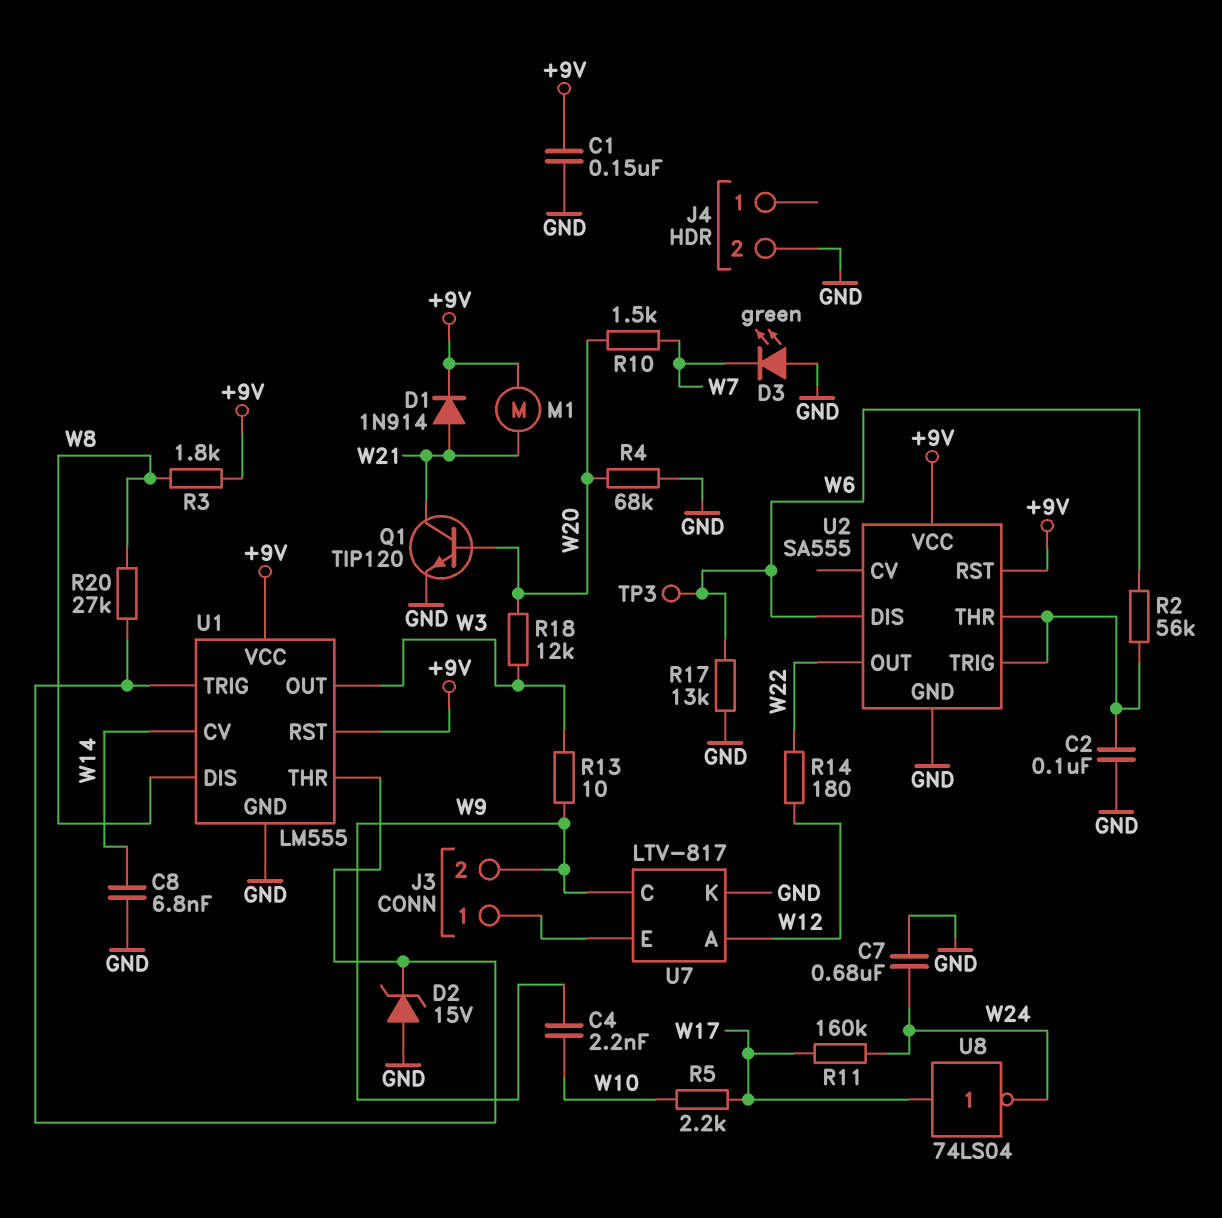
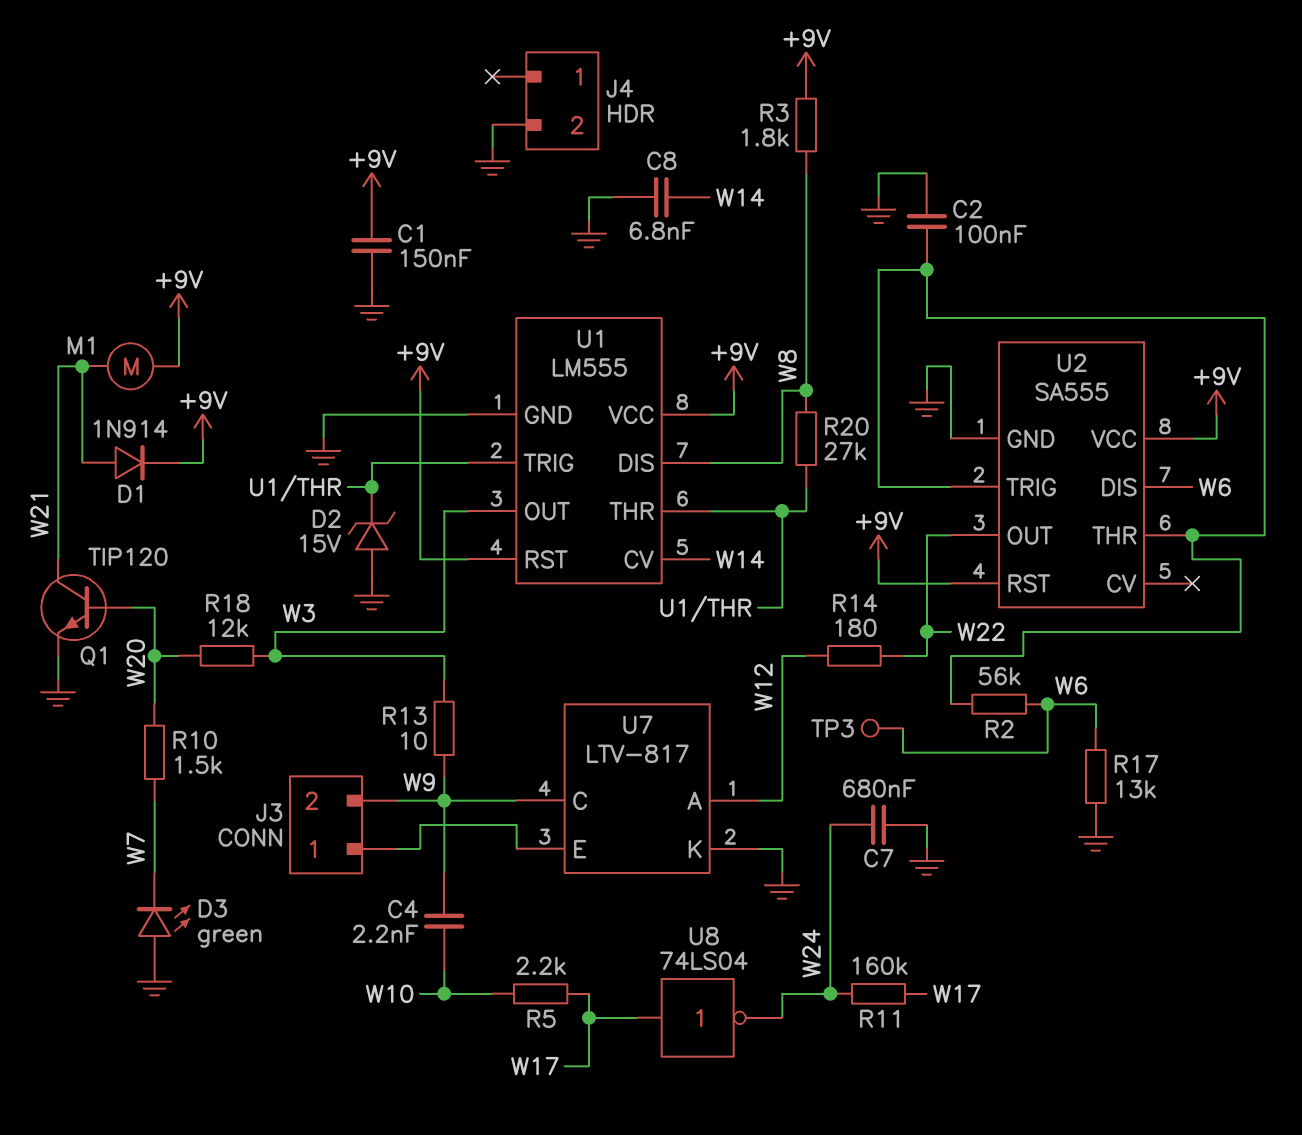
R4: 68k (GND, W20) -> none

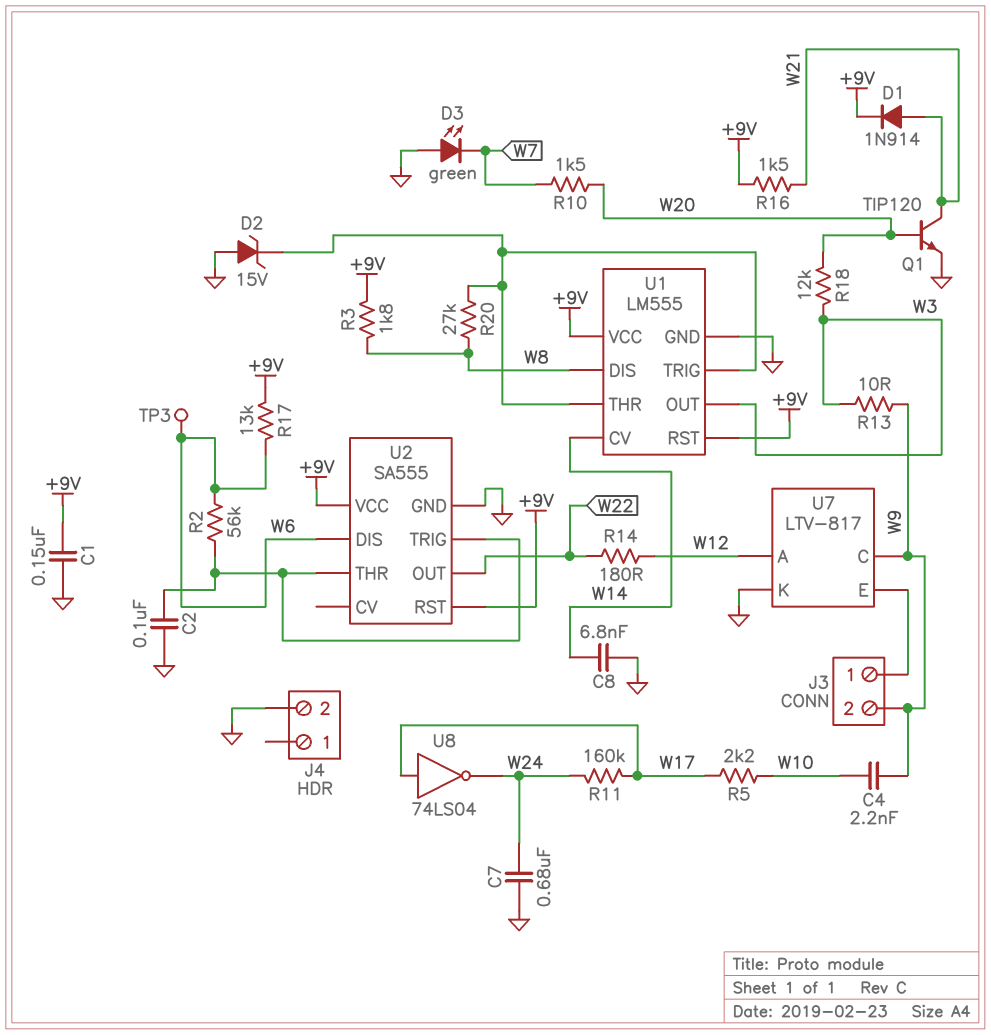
M1: motor (+9V, W21) -> none
R16: none -> 1.5k (+9V, W21)
R17: 13k (GND, W6) -> 13k (+9V, W6)

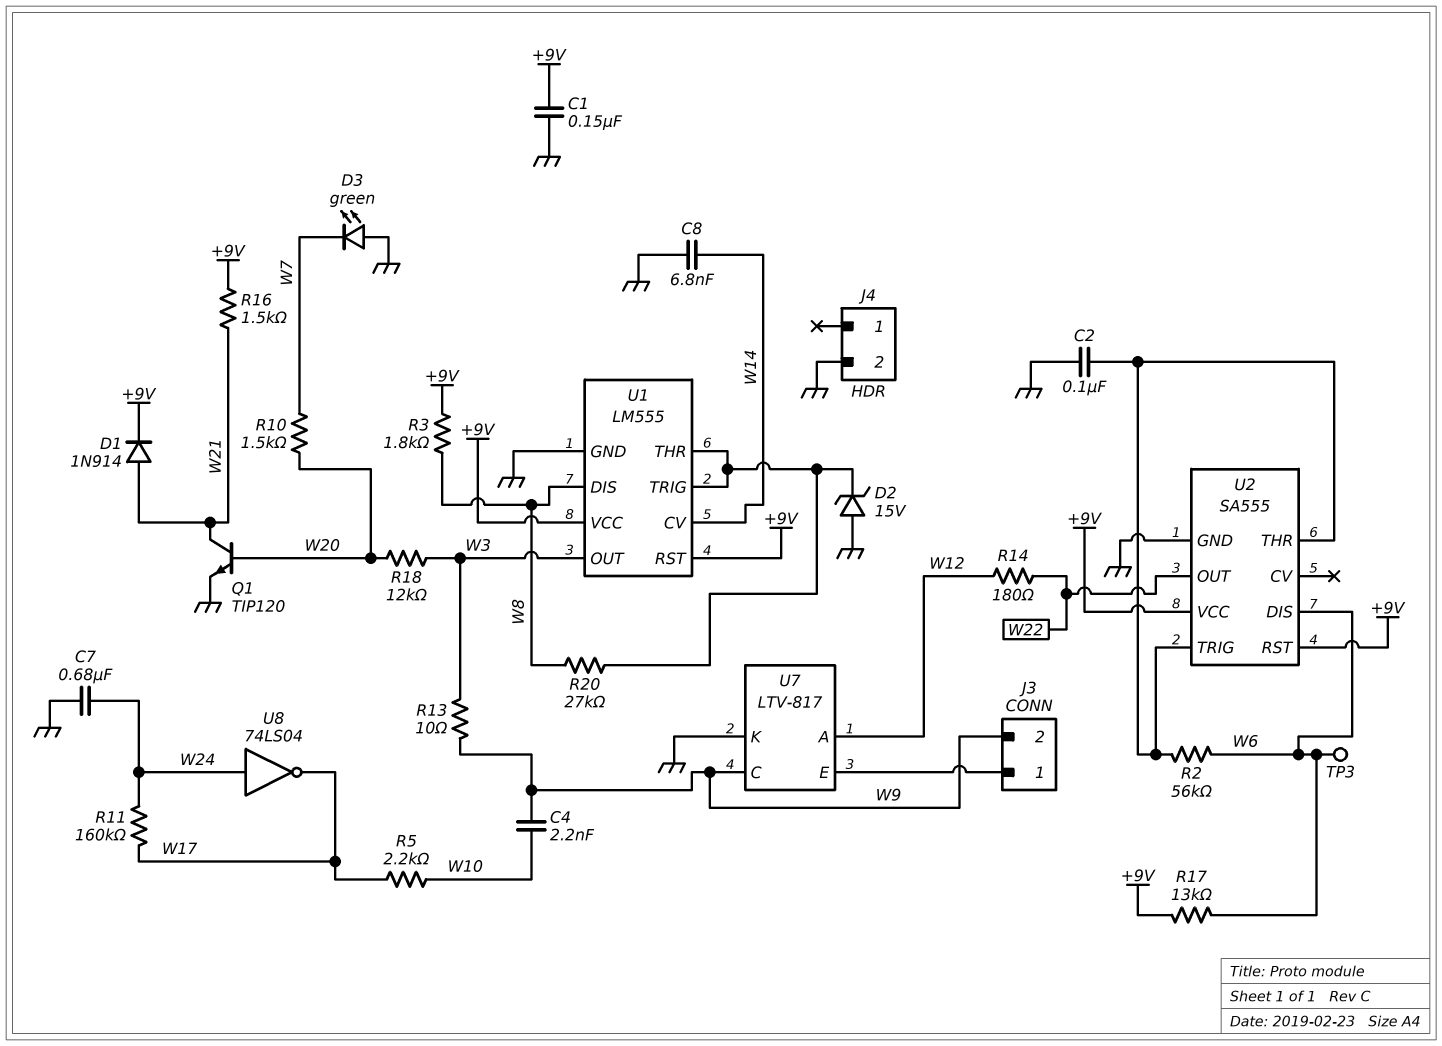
U8: NOT 74LS04 (in W17, out W24) -> NOT 74LS04 (in W24, out W17)

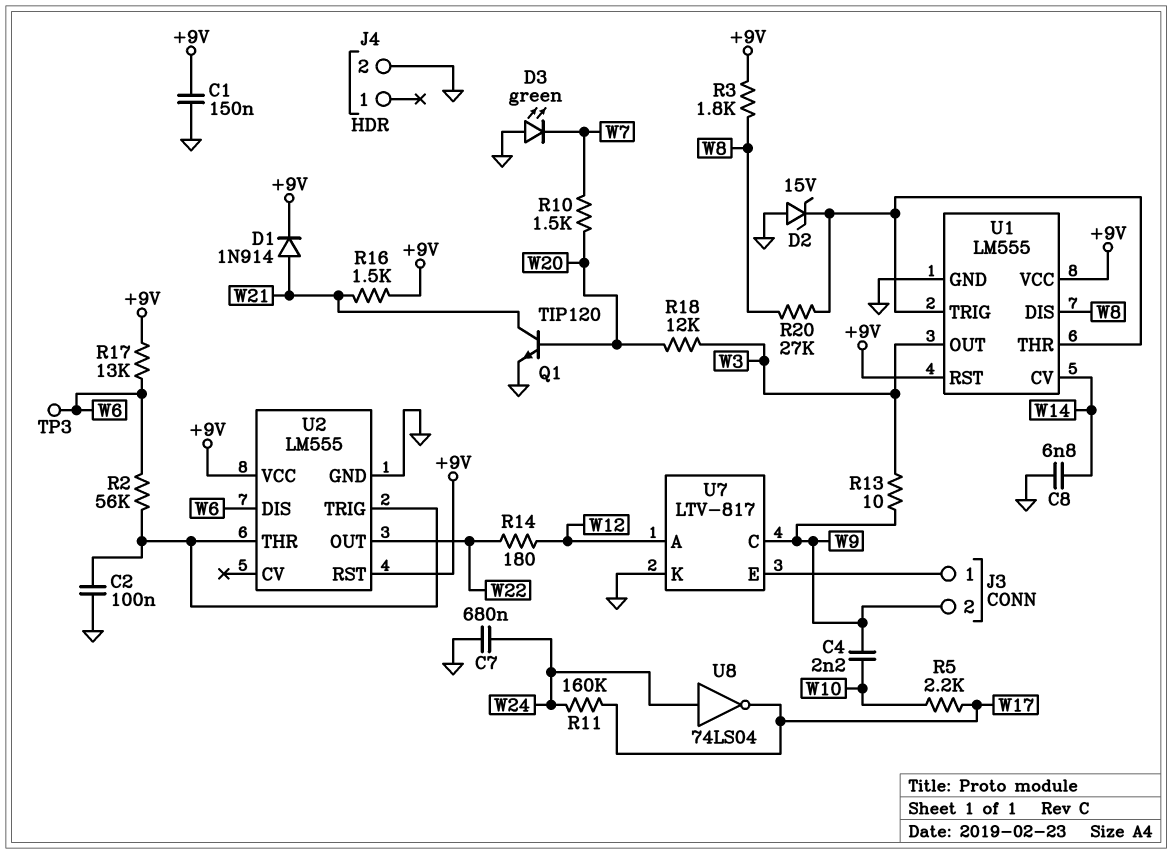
U2: SA555 -> LM555

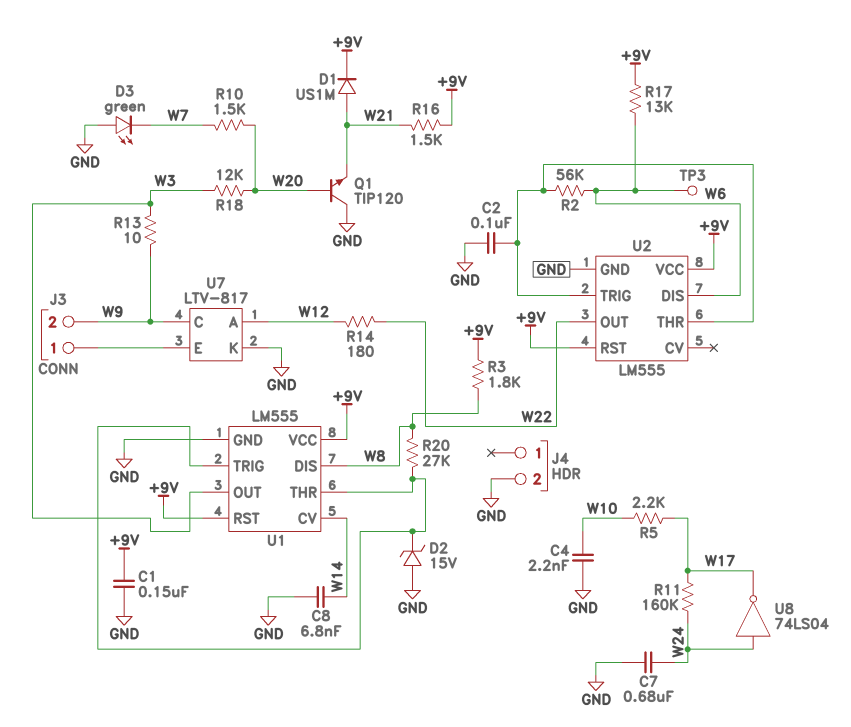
C4: 2.2nF (W9, W10) -> 2.2nF (GND, W10)
D1: diode 1N914 (A W21, K +9V) -> diode US1M (A W21, K +9V)
Q1: NPN TIP120 (B W20, C W21, E GND) -> NPN TIP120 (B W20, C GND, E W21)

